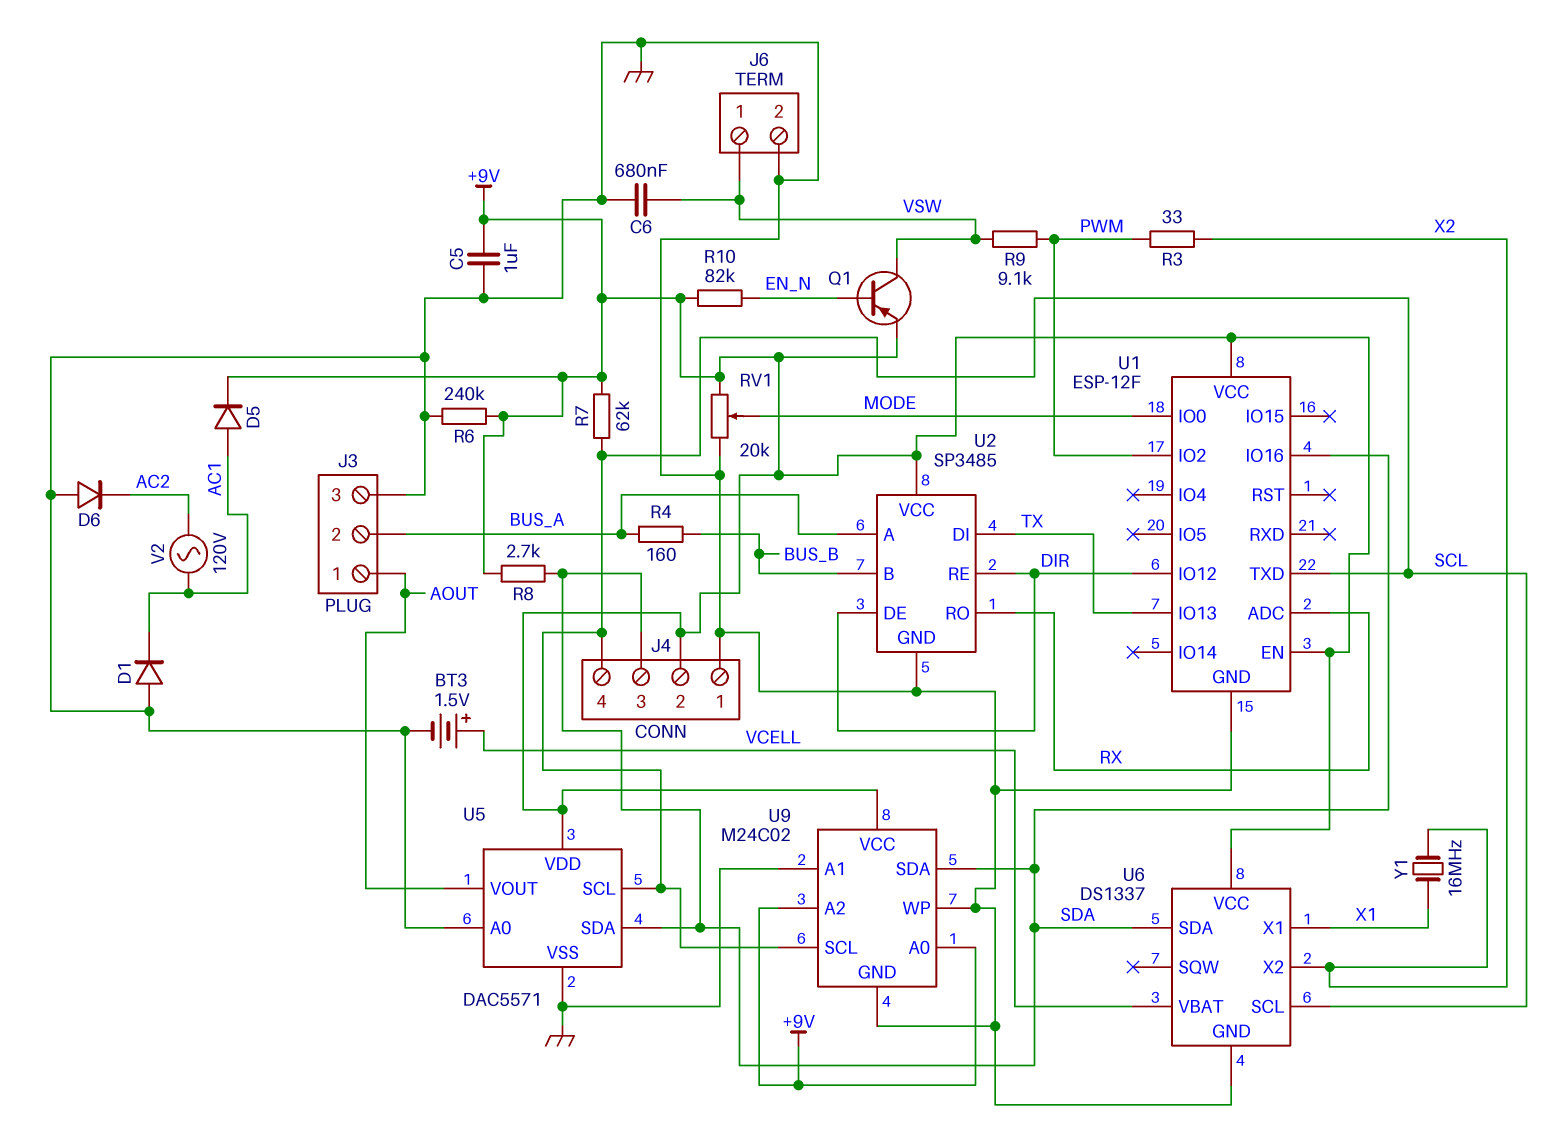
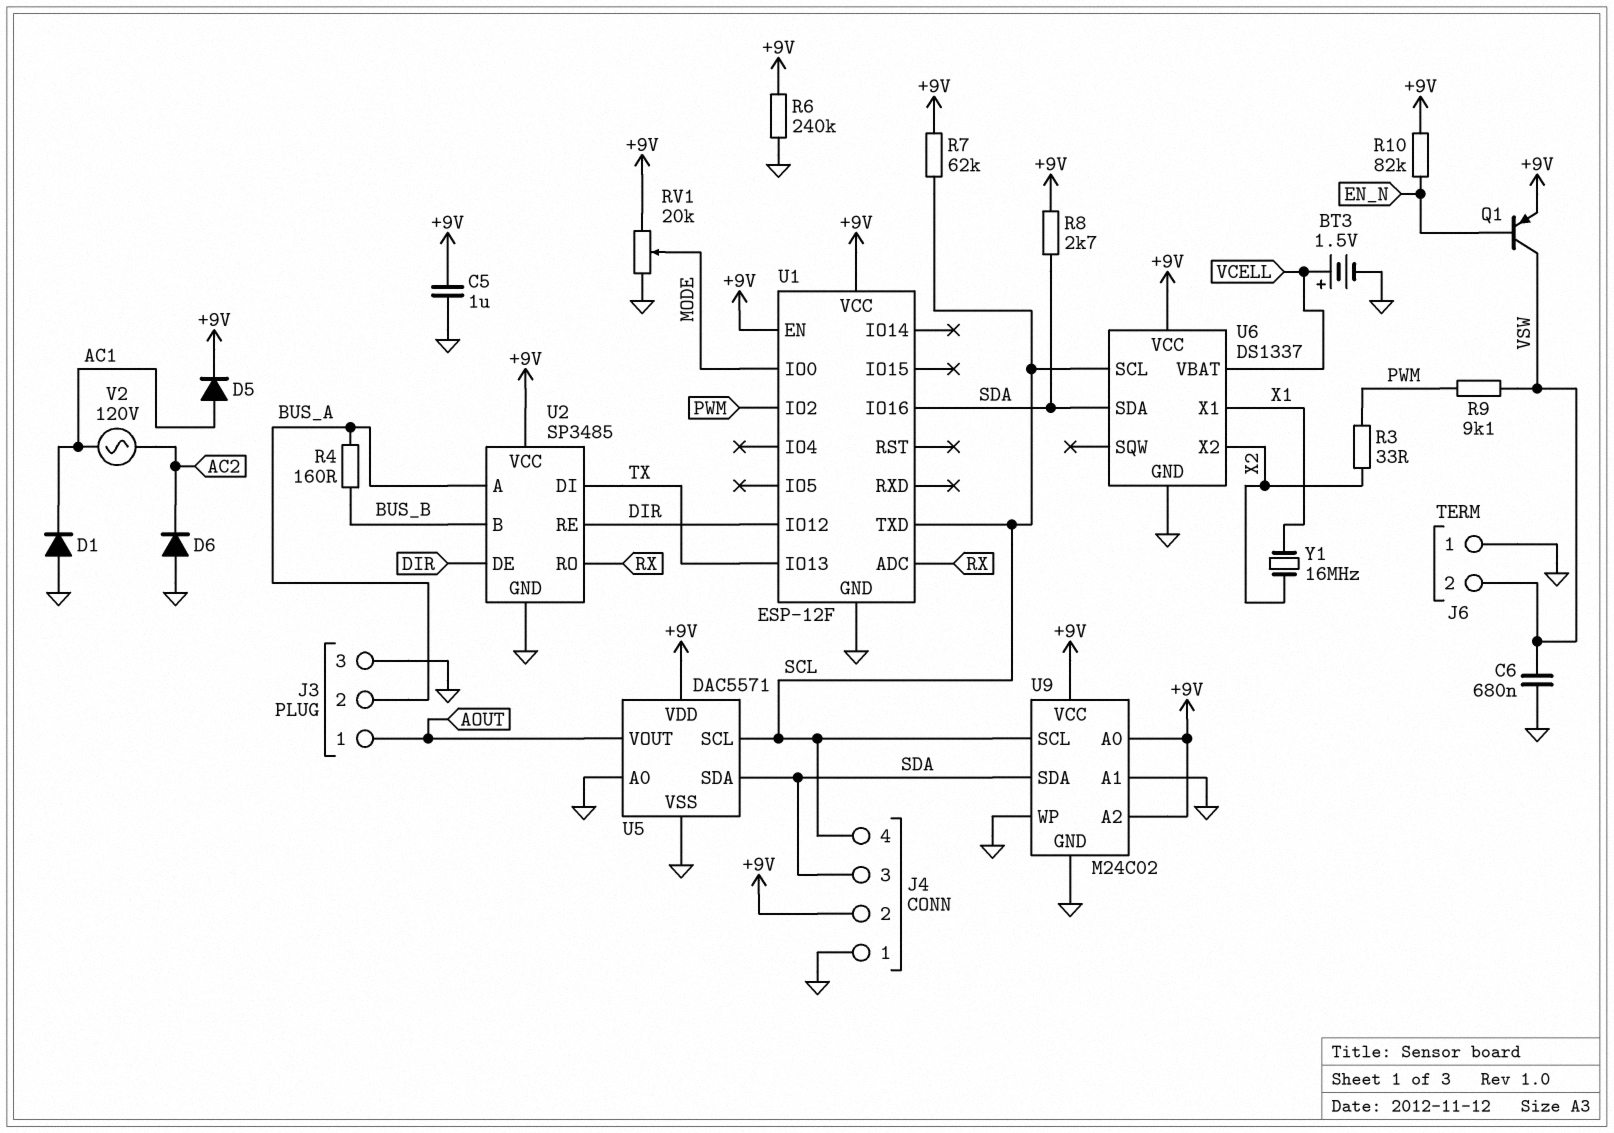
J6 pin 1: VSW -> GND
J6 pin 2: GND -> VSW

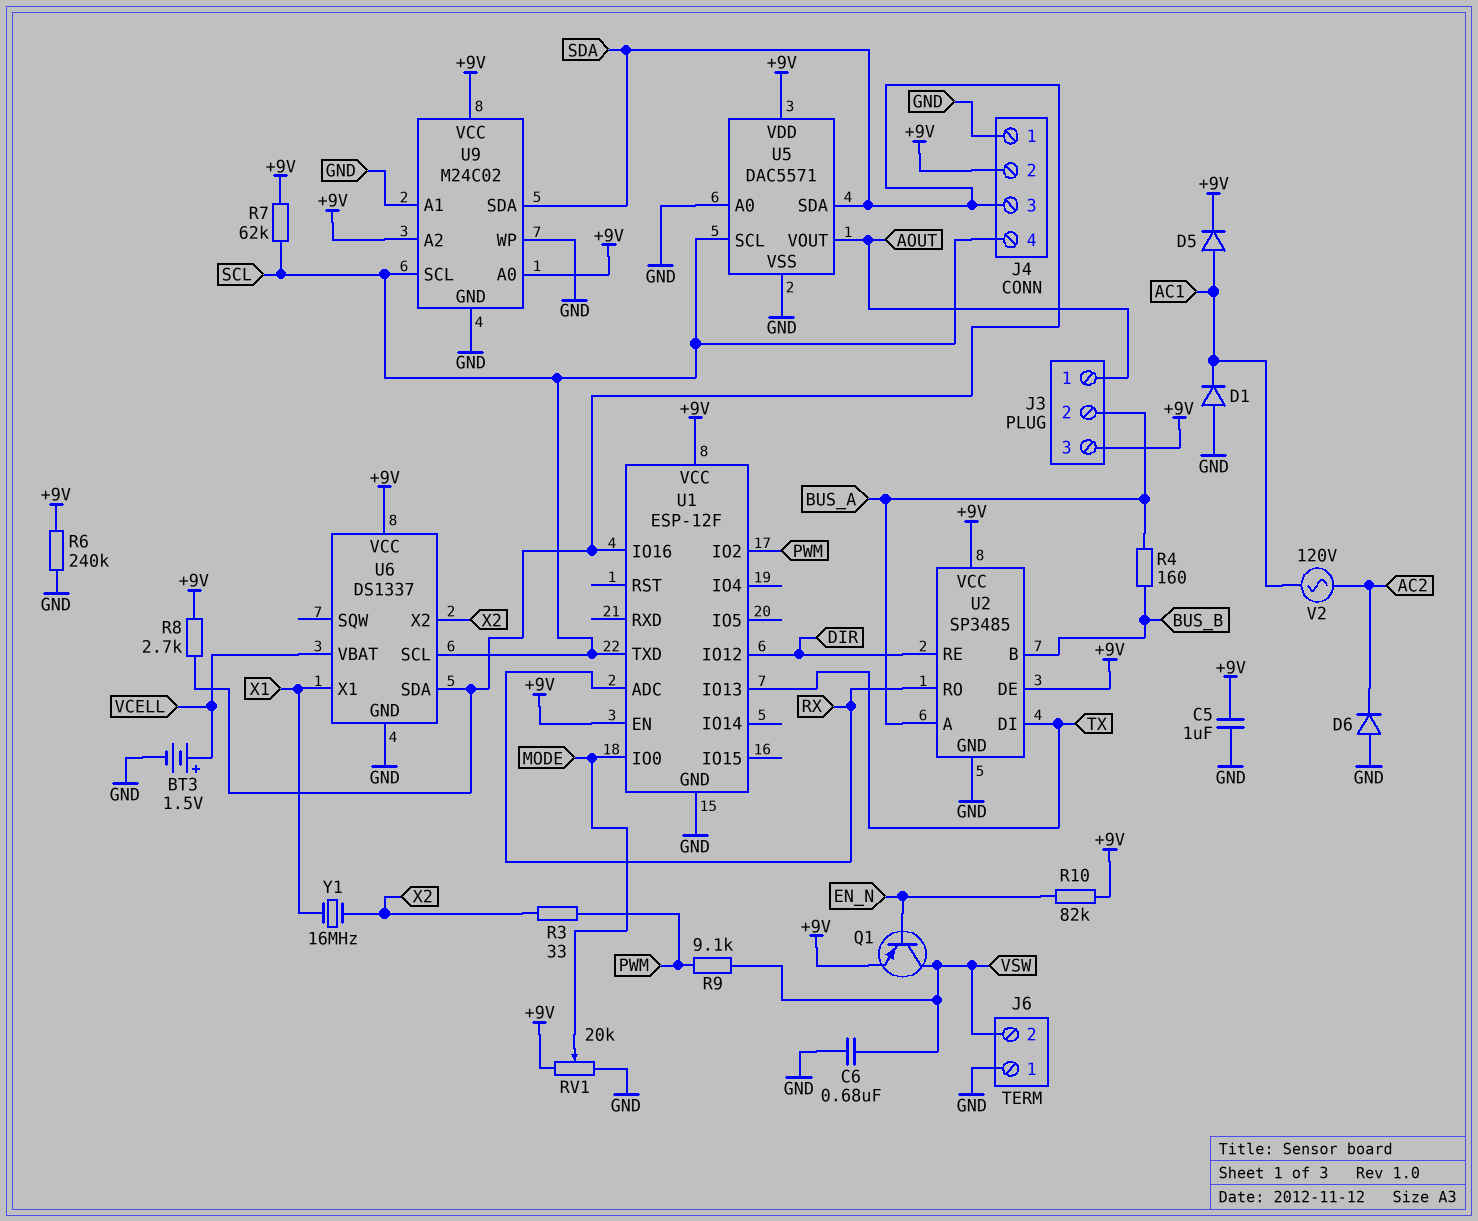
J3 pin 3: GND -> +9V
U2 pin DE: DIR -> +9V

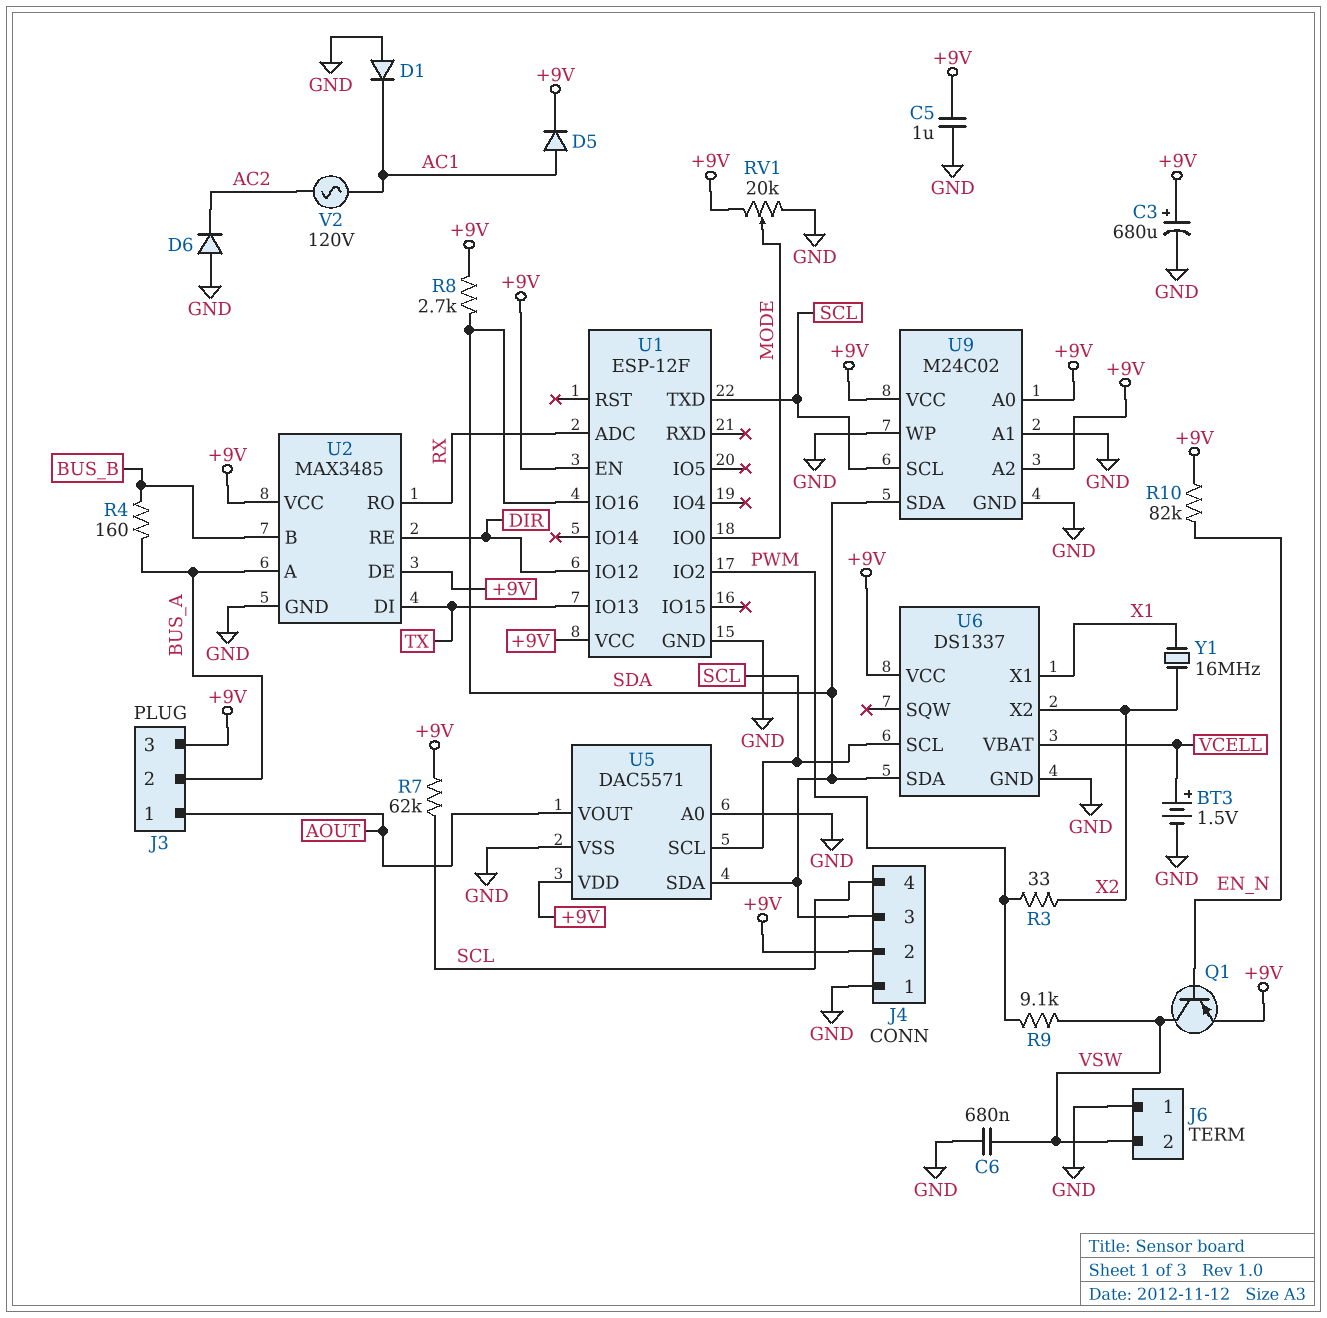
C3: none -> 680uF (plus +9V, minus GND)
R6: 240k (+9V, GND) -> none
U2: SP3485 -> MAX3485

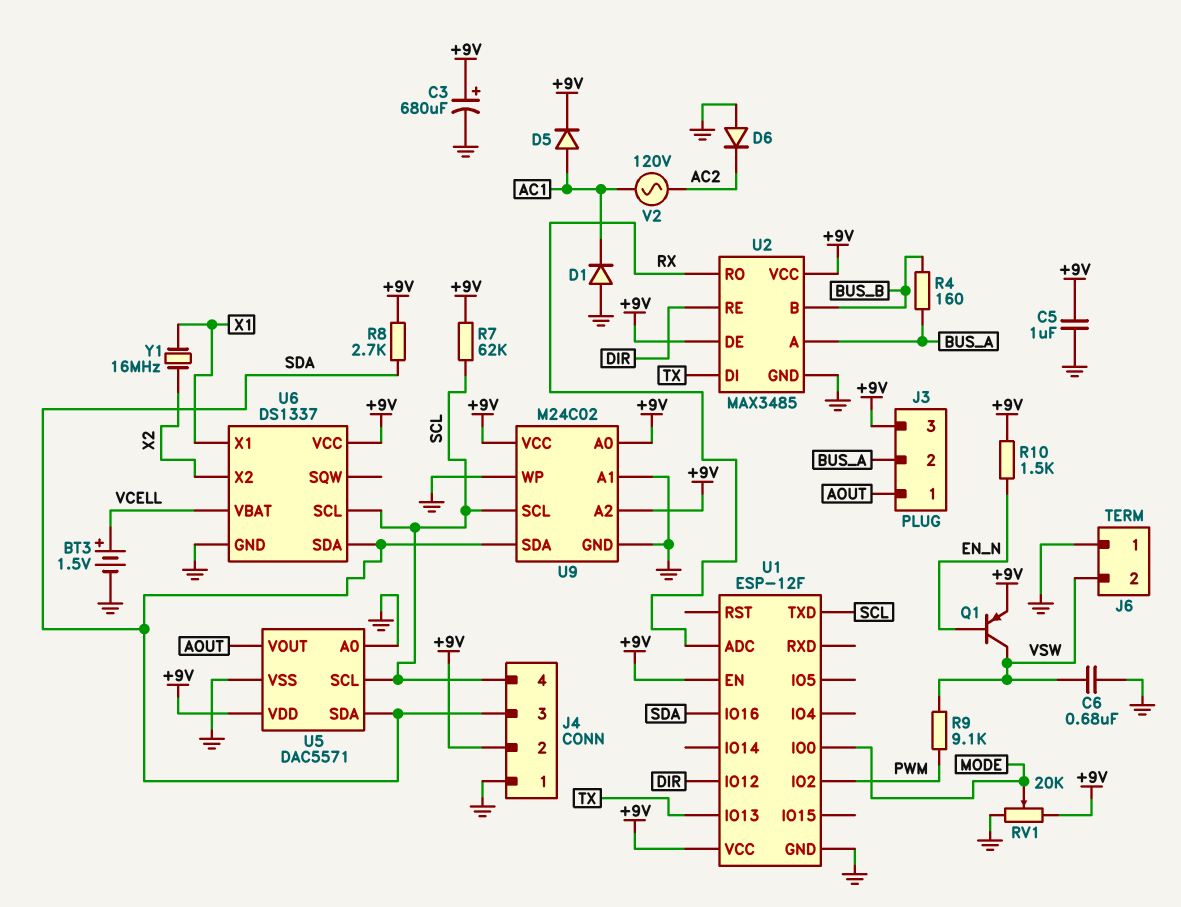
R3: 33 (PWM, X2) -> none
R10: 82k (+9V, EN_N) -> 1.5k (+9V, EN_N)

